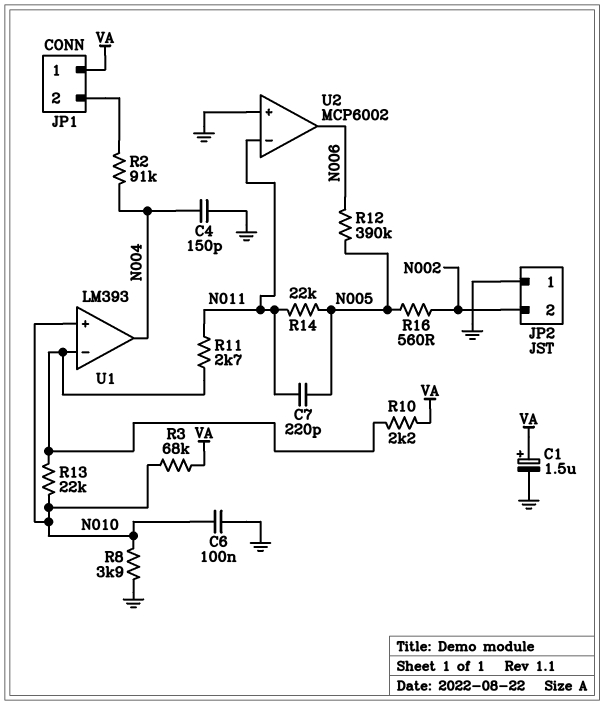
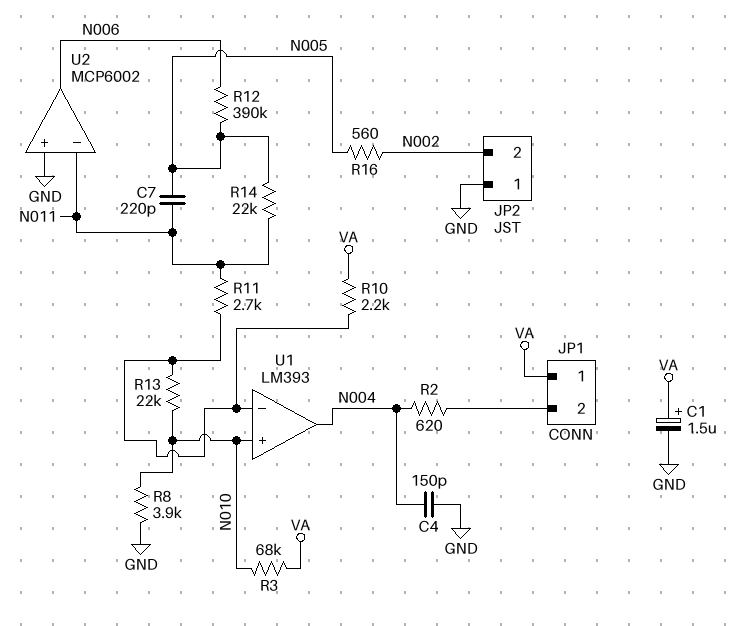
C6: 100nF (GND, N010) -> none
R2: 91k (JP1/2, N004) -> 620 (JP1/2, N004)

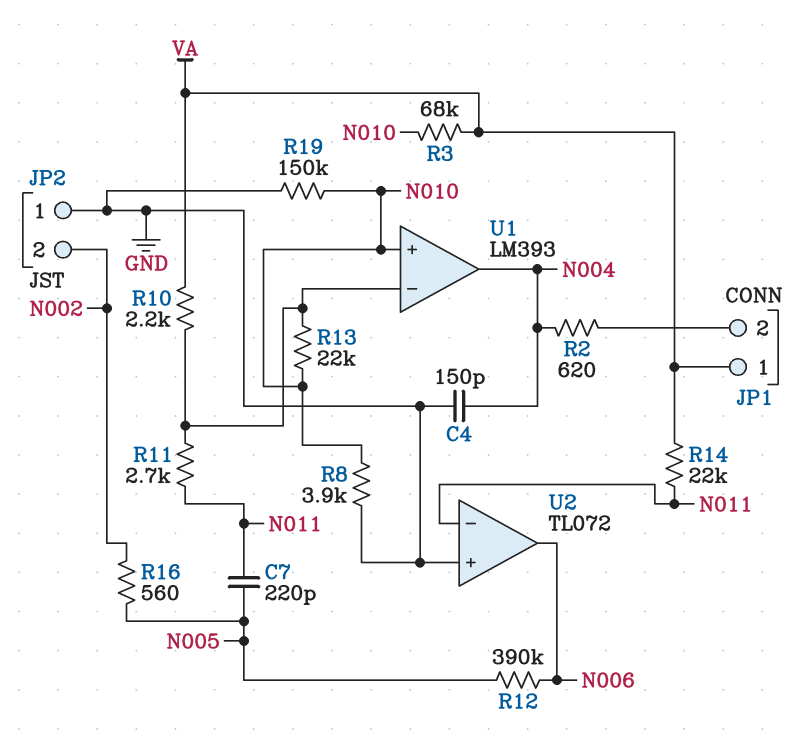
C1: 1.5uF (plus VA, minus GND) -> none
R14: 22k (N005, N011) -> 22k (N011, VA)
R19: none -> 150k (GND, N010)
U2: MCP6002 -> TL072

